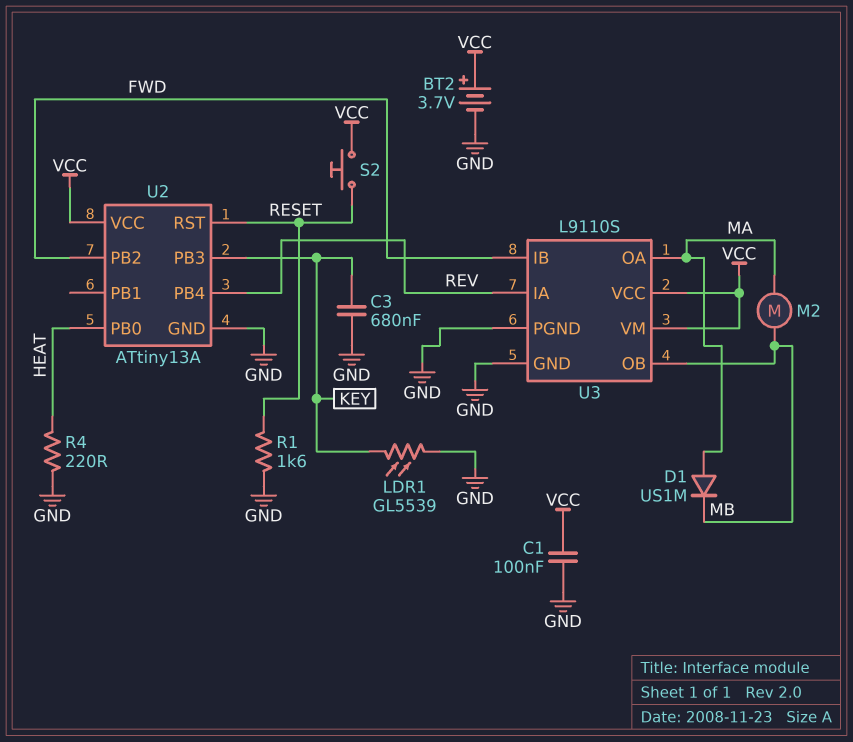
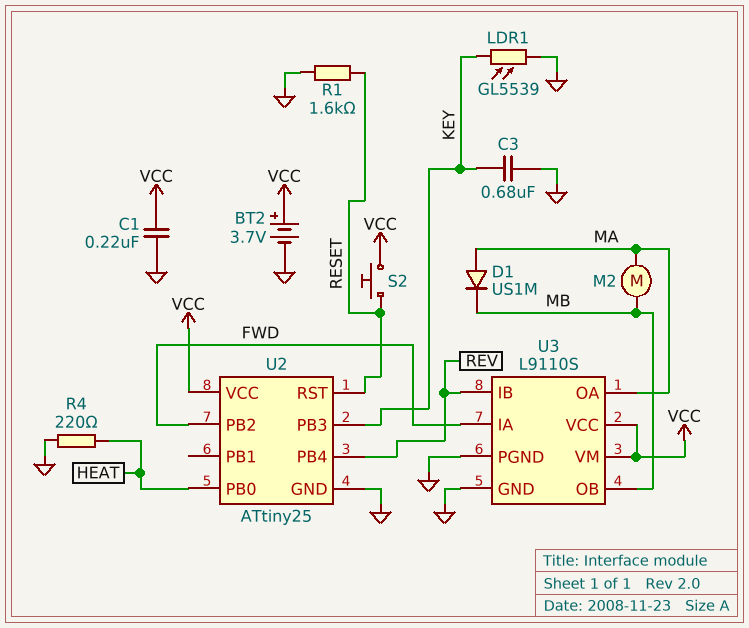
C1: 100nF (GND, VCC) -> 220nF (GND, VCC)
U2: ATtiny13A -> ATtiny25
U3 pin IA: REV -> FWD
U3 pin IB: FWD -> REV

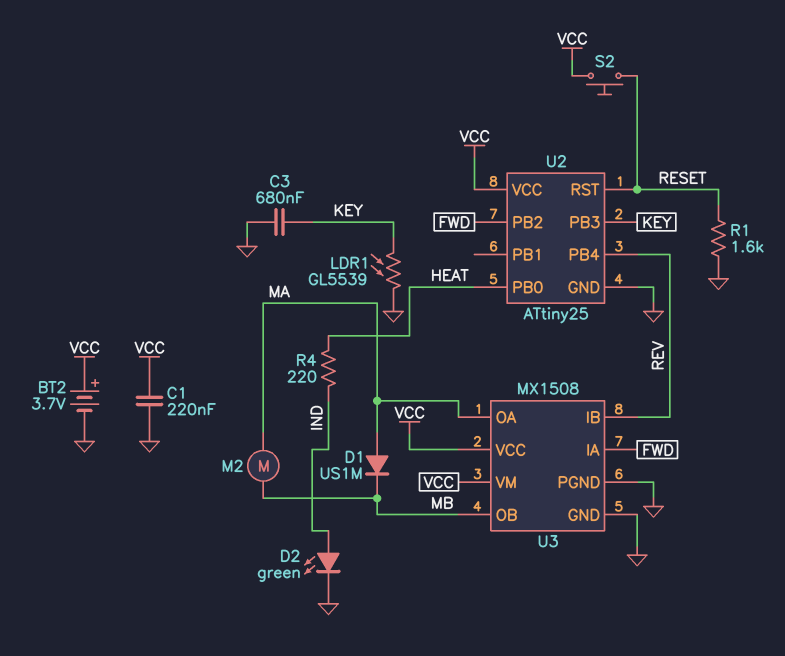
D2: none -> LED green (A IND, K GND)
R4: 220 (GND, HEAT) -> 220 (HEAT, IND)
U3: L9110S -> MX1508

